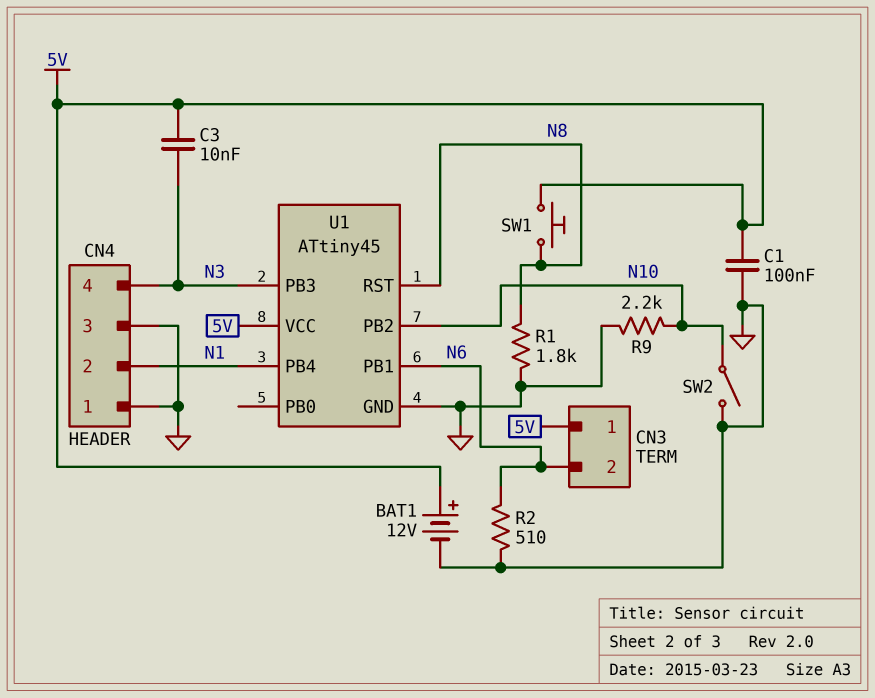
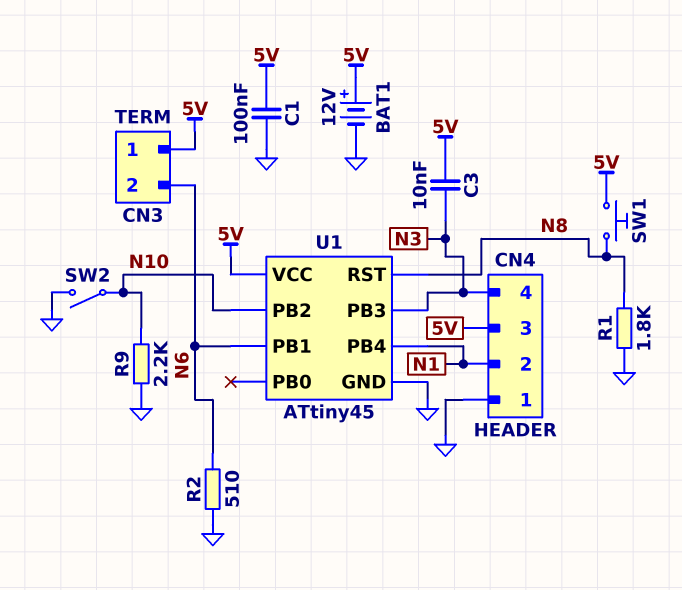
CN4 pin 3: GND -> 5V

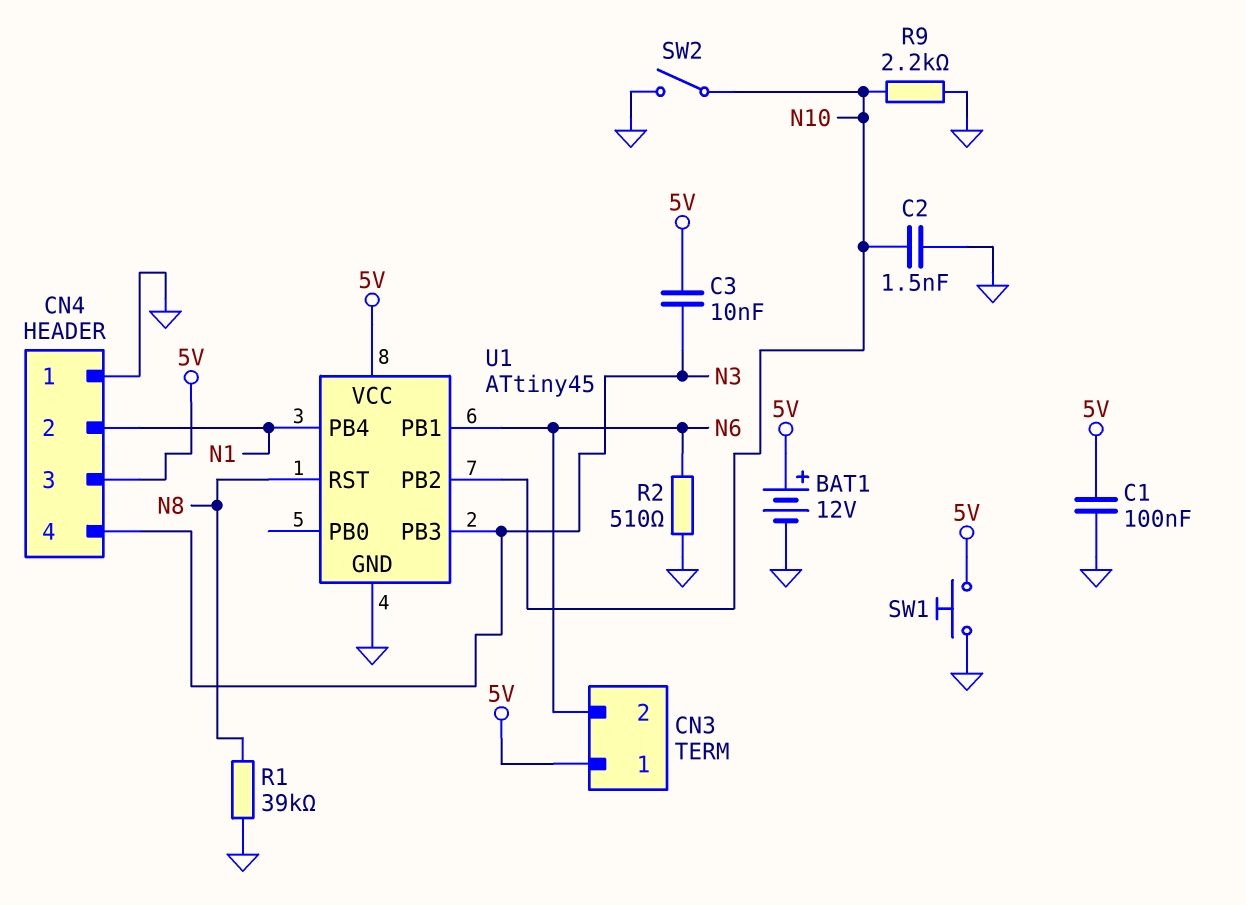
C2: none -> 1.5nF (GND, N10)
R1: 1.8k (GND, N8) -> 39k (GND, N8)
SW1: button (5V, N8) -> button (5V, GND)

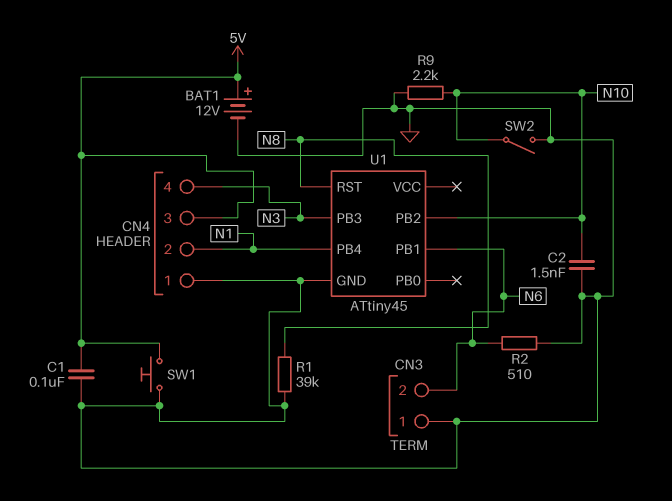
C3: 10nF (5V, N3) -> none
CN3 pin 1: 5V -> GND
U1 pin VCC: 5V -> none

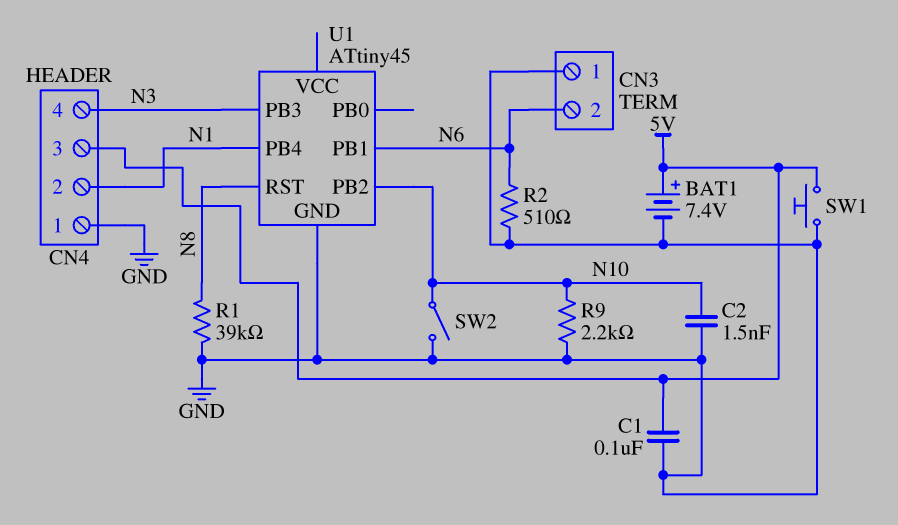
BAT1: 12V (plus 5V, minus GND) -> 7.4V (plus 5V, minus GND)

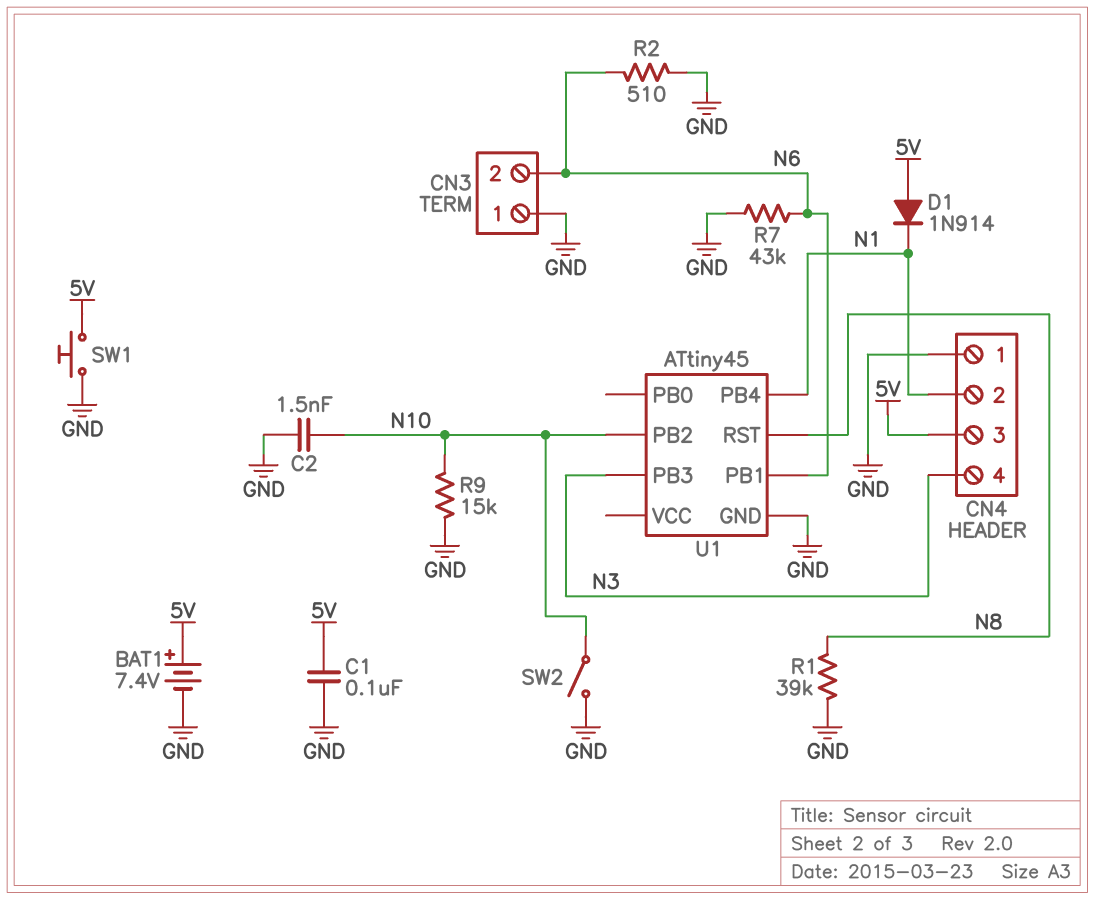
D1: none -> diode 1N914 (A 5V, K N1)
R7: none -> 43k (GND, N6)
R9: 2.2k (GND, N10) -> 15k (GND, N10)

